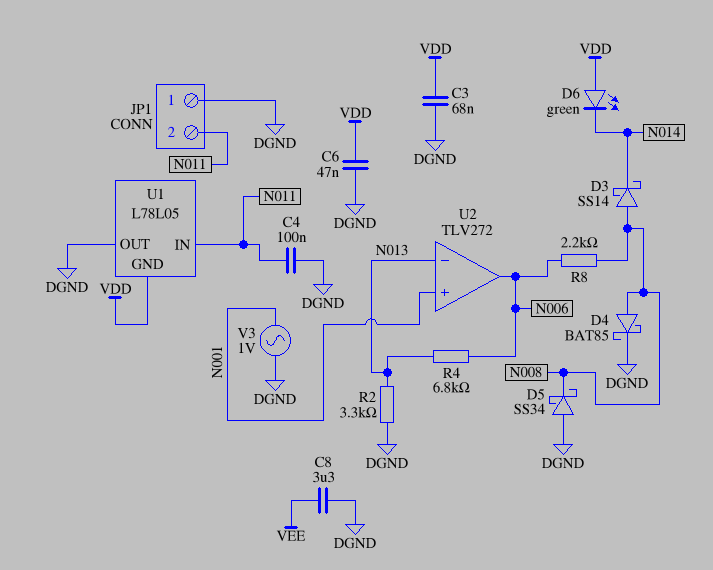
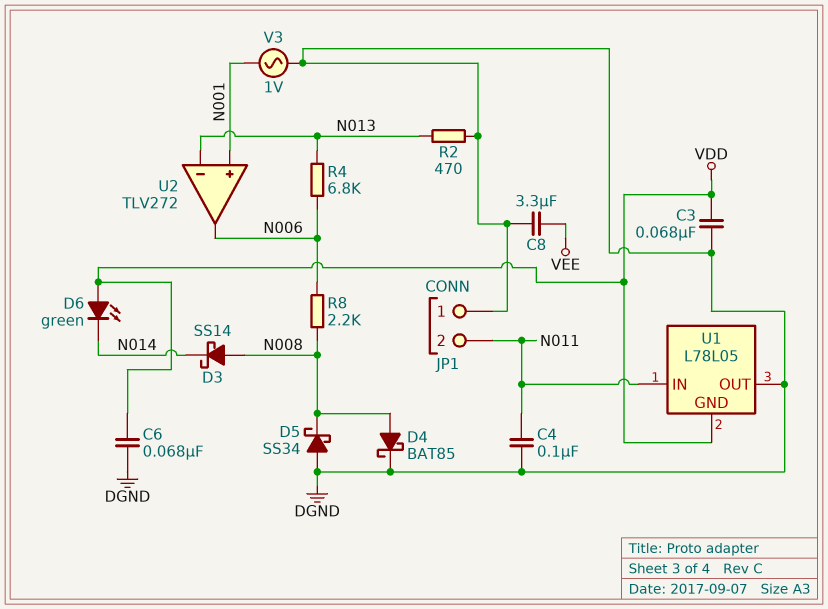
C6: 47nF (DGND, VDD) -> 68nF (DGND, VDD)
R2: 3.3k (DGND, N013) -> 470 (DGND, N013)

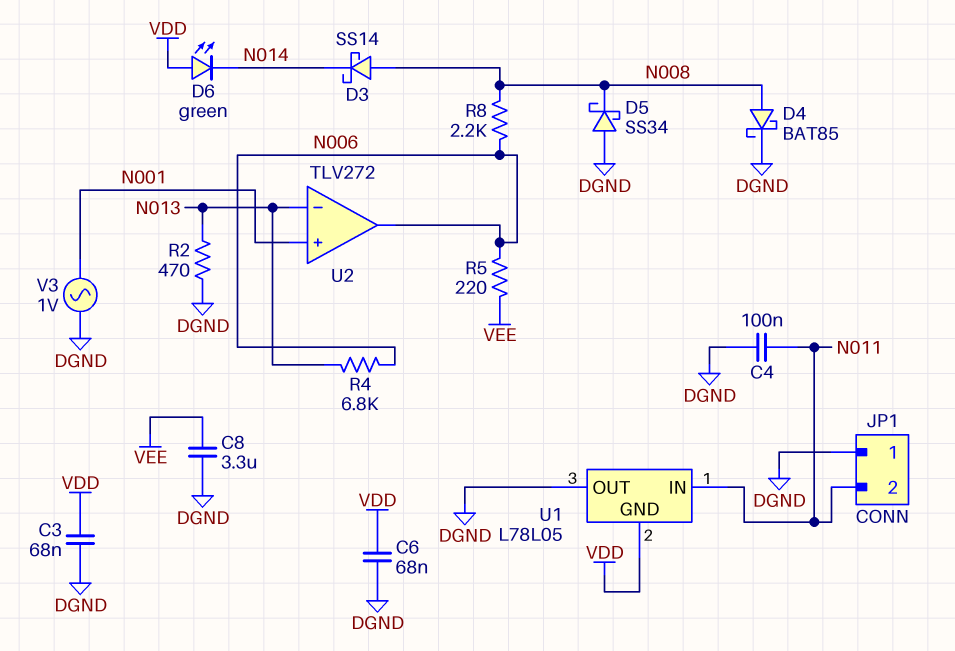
R5: none -> 220 (N006, VEE)

